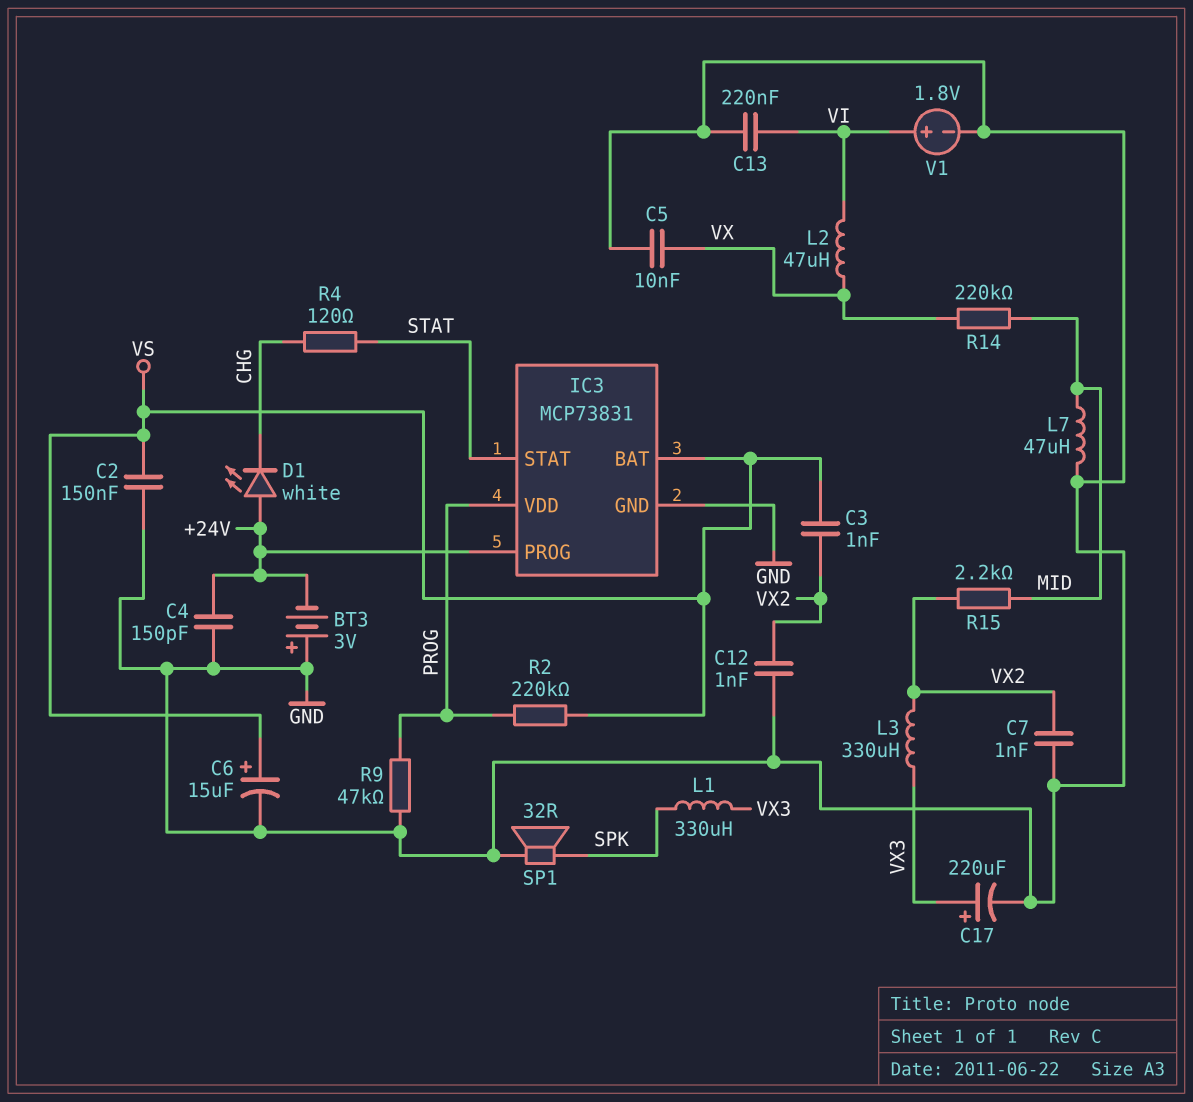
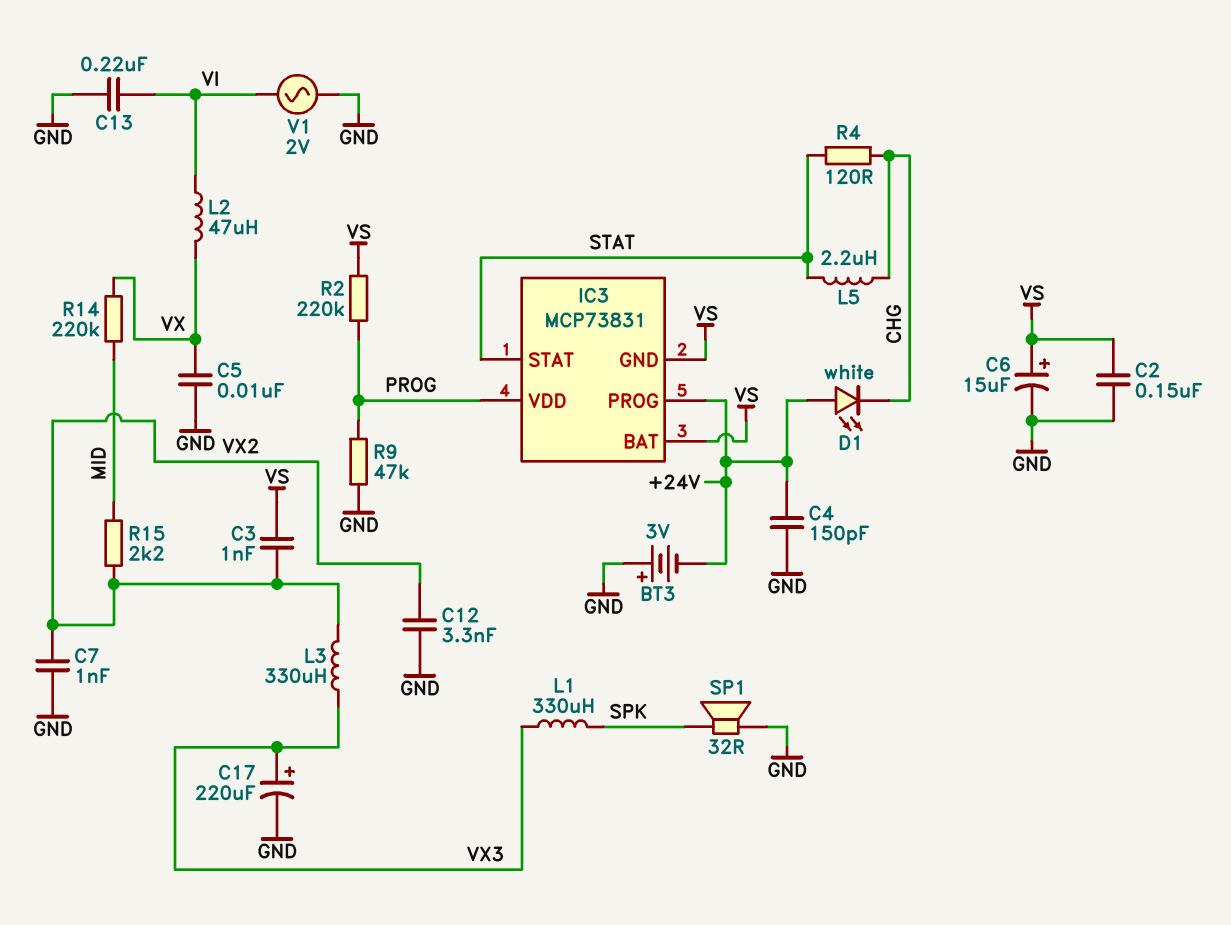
C12: 1nF (GND, VX2) -> 3.3nF (GND, VX2)
IC3 pin GND: GND -> VS
L5: none -> 2.2uH (CHG, STAT)
L7: 47uH (GND, MID) -> none
V1: 1.8V (plus VI, minus GND) -> AC 2V (GND, VI)

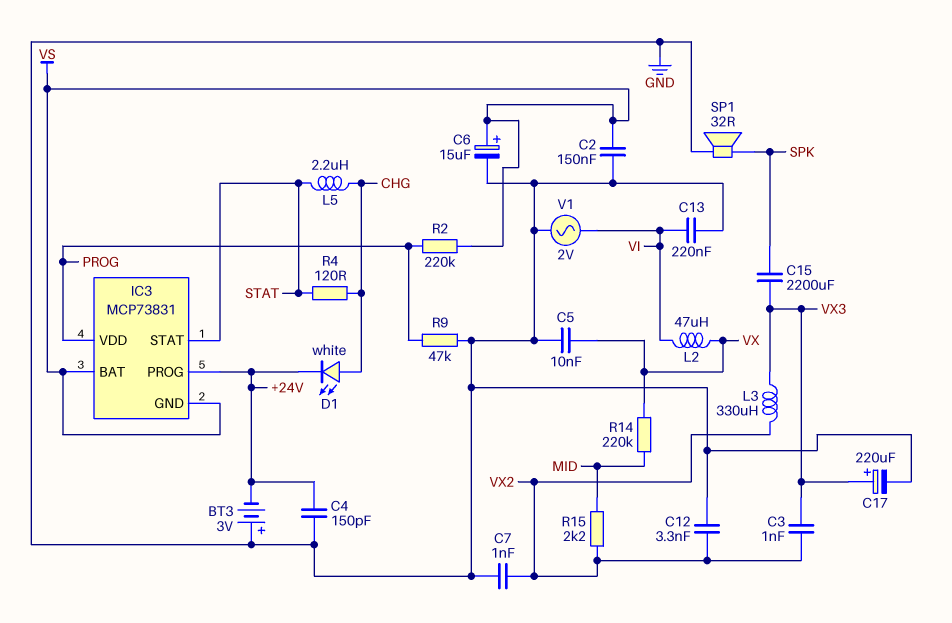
C3: 1nF (VS, VX2) -> 1nF (VX2, VX3)
C15: none -> 2200uF (SPK, VX3)
D1: LED white (A +24V, K CHG) -> LED white (A CHG, K +24V)
L1: 330uH (SPK, VX3) -> none

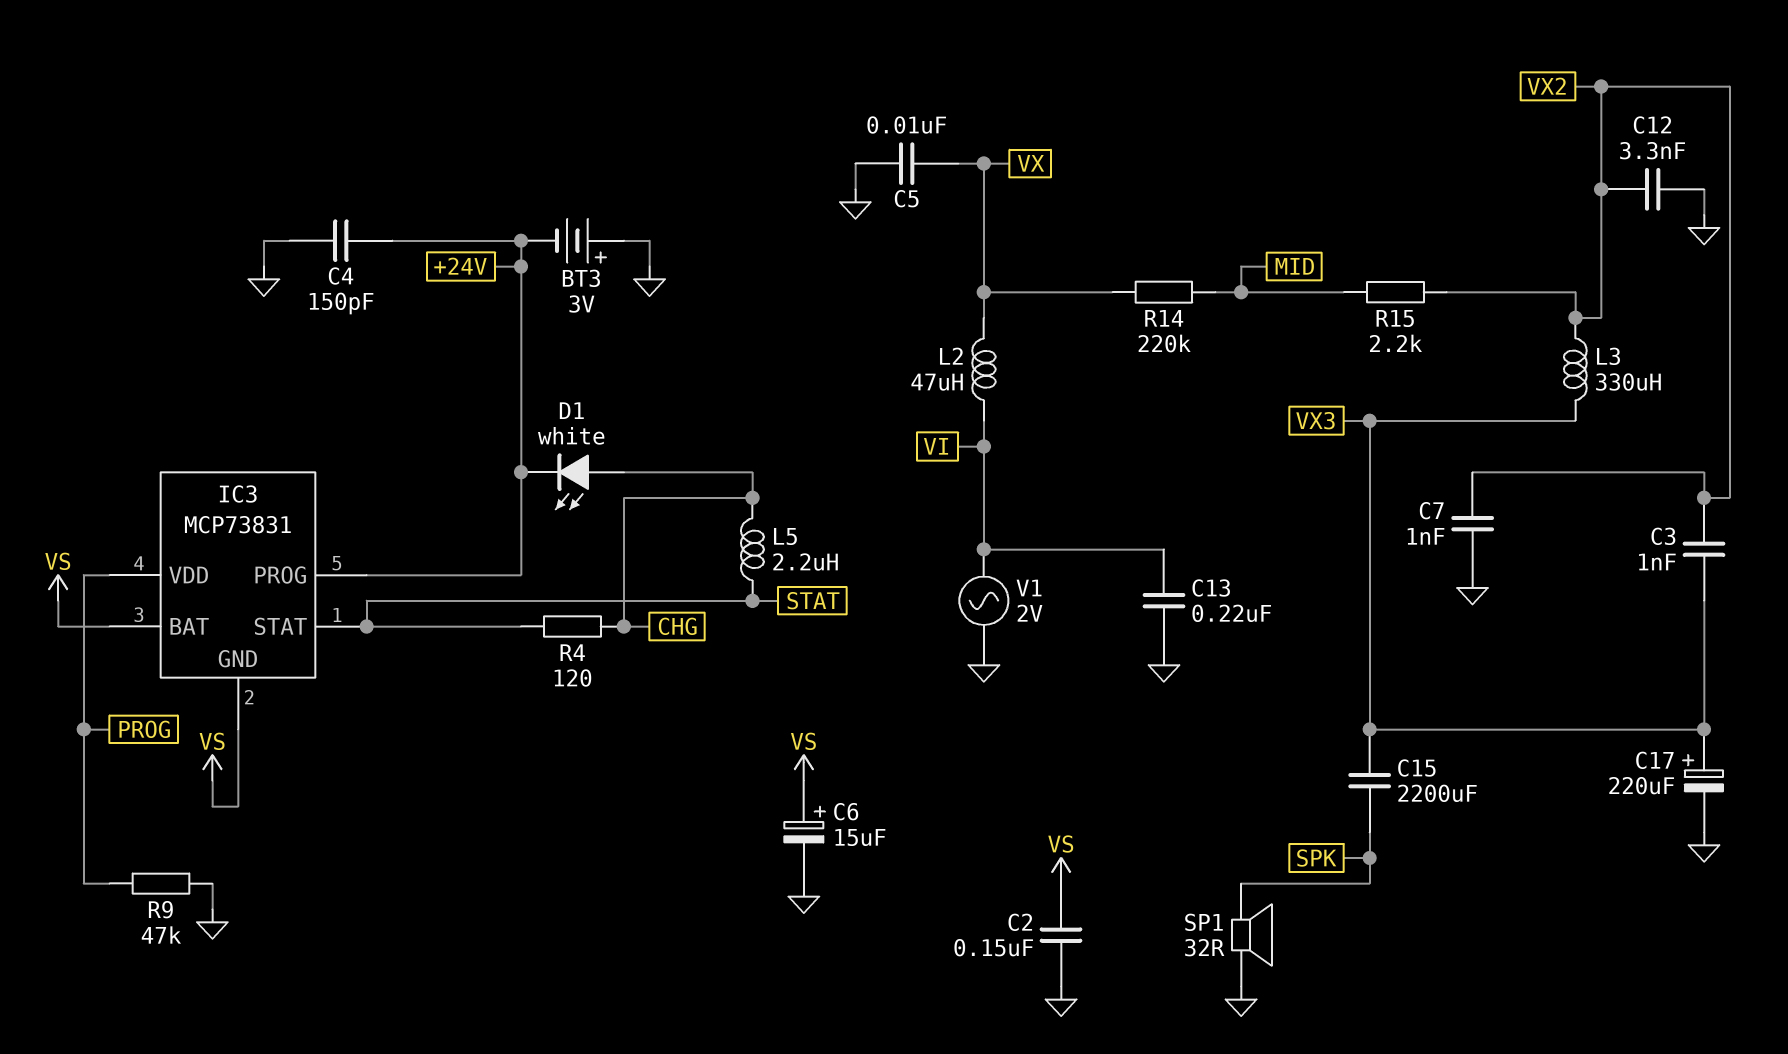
R2: 220k (PROG, VS) -> none

